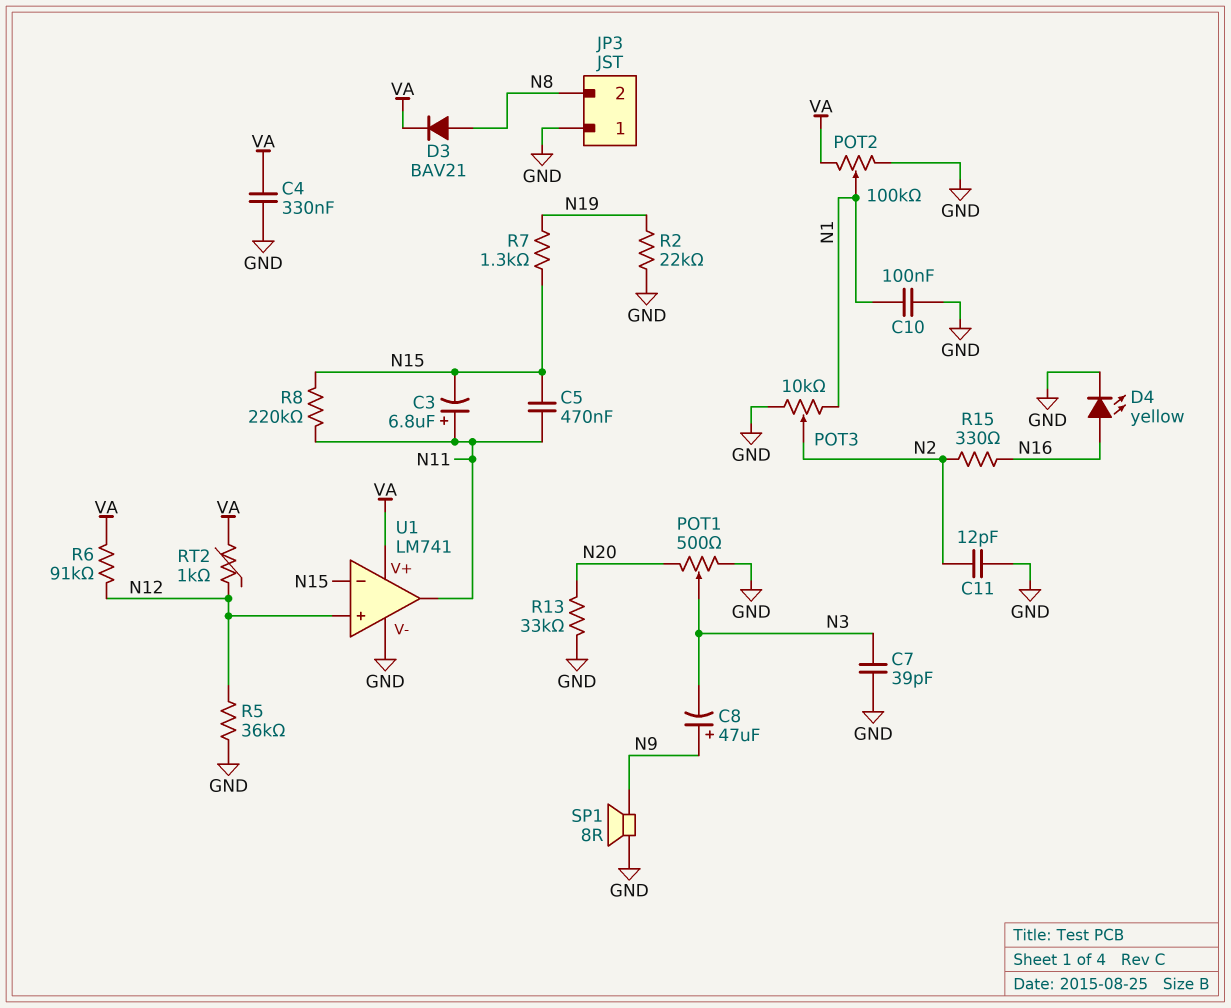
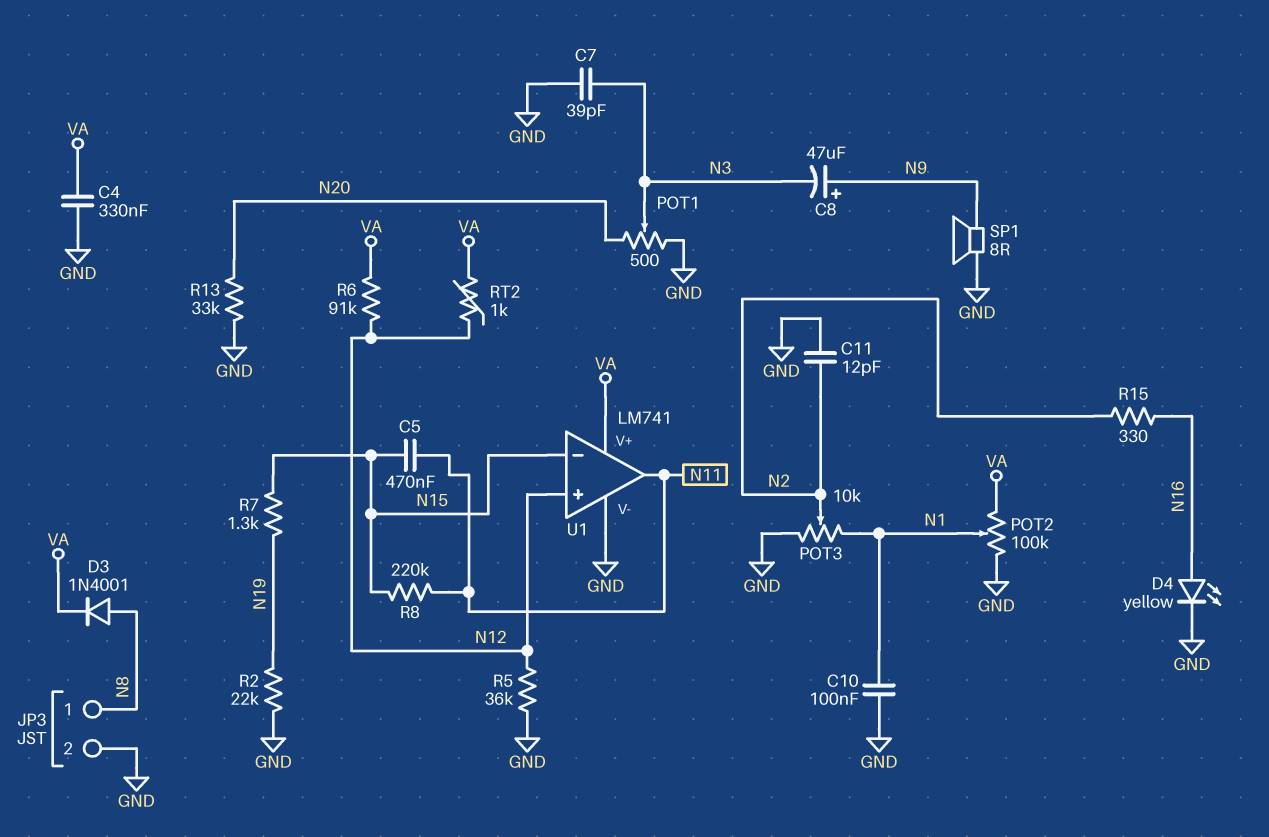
C3: 6.8uF (plus N11, minus N15) -> none
D3: diode BAV21 (A N8, K VA) -> diode 1N4001 (A N8, K VA)
JP3 pin 1: GND -> N8
JP3 pin 2: N8 -> GND

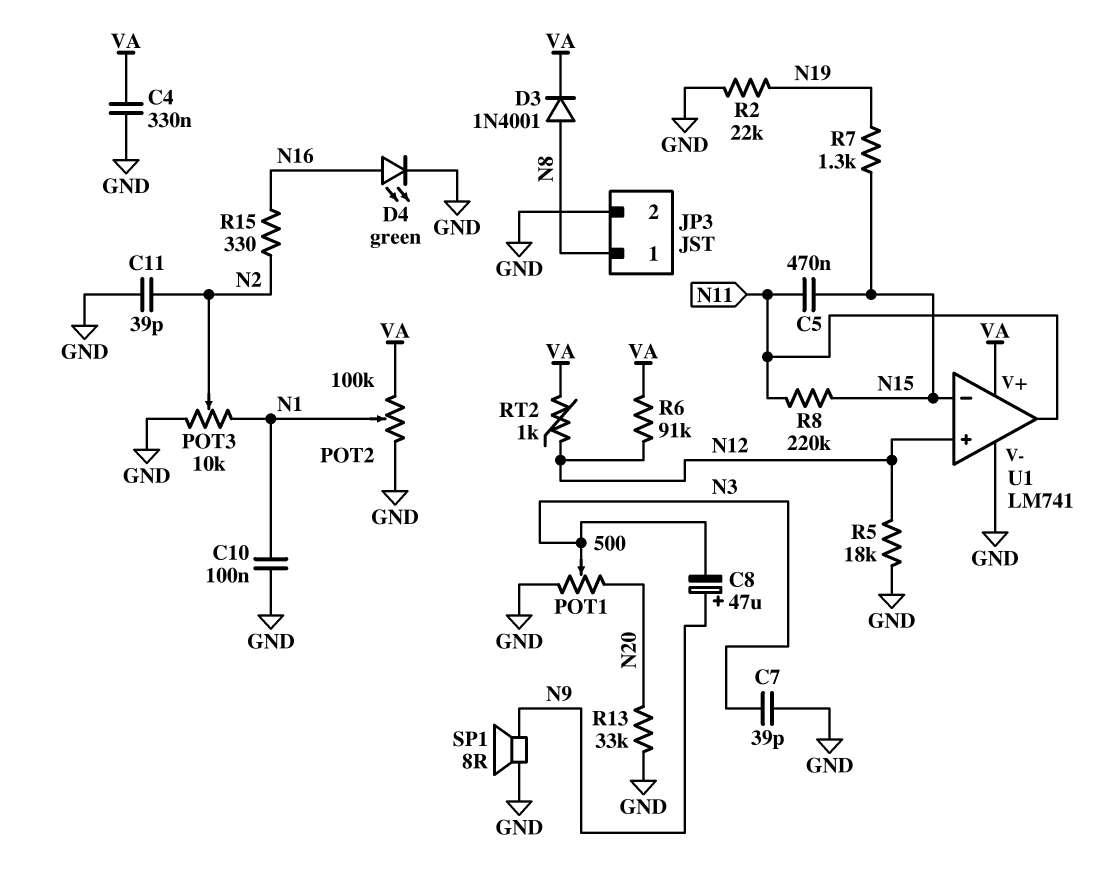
C11: 12pF (GND, N2) -> 39pF (GND, N2)
D4: LED yellow (A N16, K GND) -> LED green (A N16, K GND)
R5: 36k (GND, N12) -> 18k (GND, N12)

